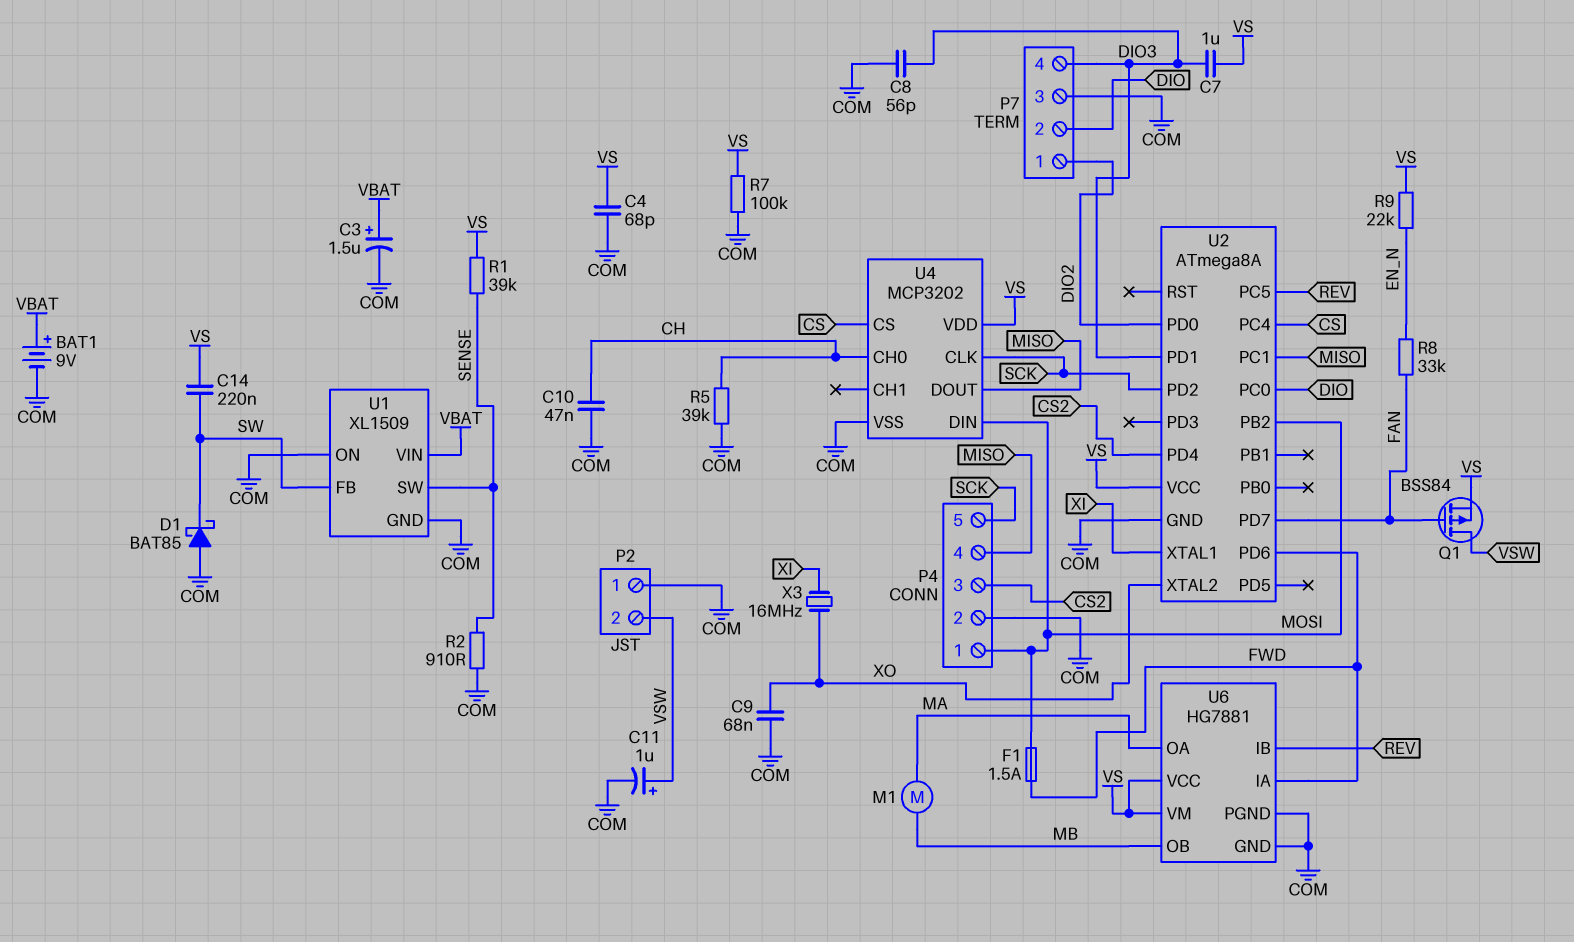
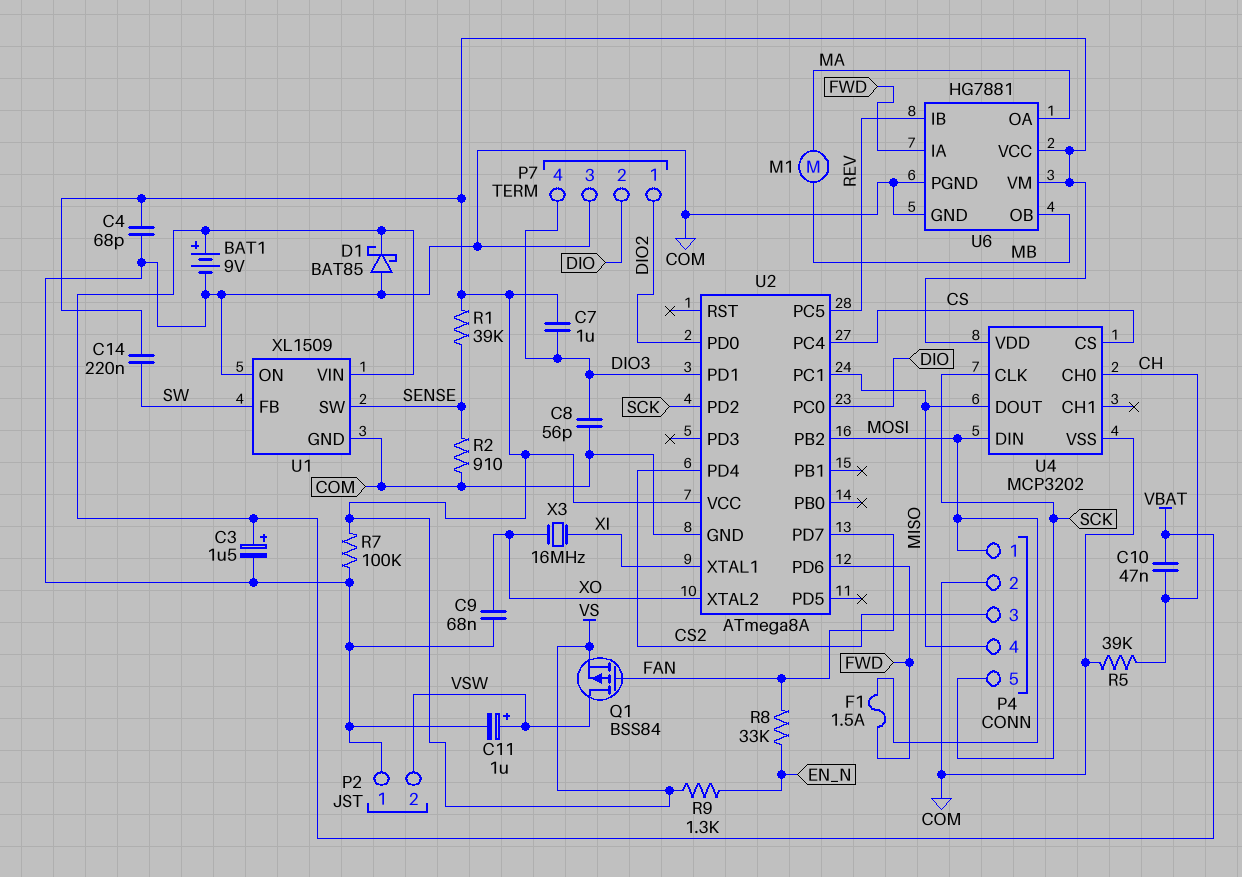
C10: 47nF (CH, COM) -> 47nF (CH, VBAT)
D1: schottky BAT85 (A COM, K SW) -> schottky BAT85 (A COM, K VBAT)
R9: 22k (EN_N, VS) -> 1.3k (EN_N, VS)

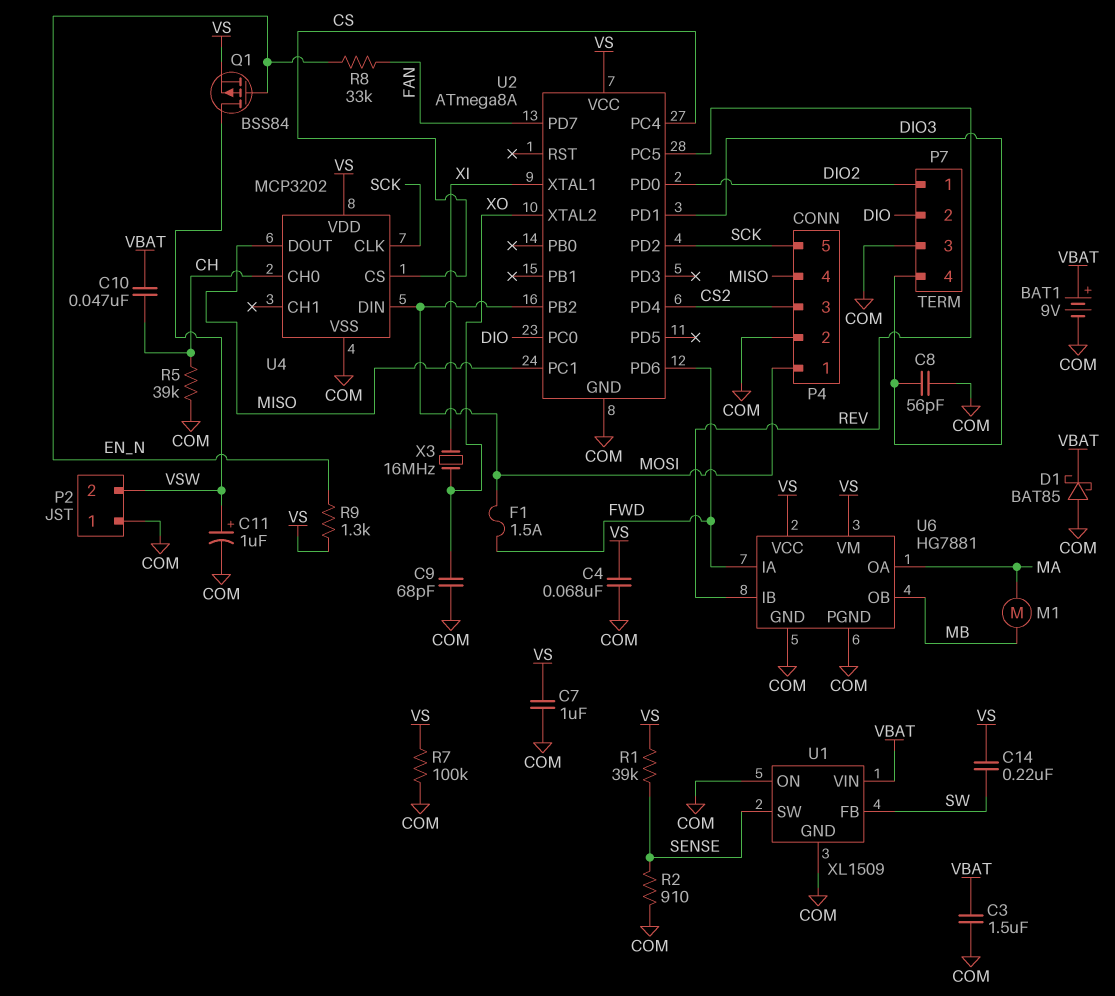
C3: 1.5uF (plus VBAT, minus COM) -> 1.5uF (COM, VBAT)
C4: 68pF (COM, VS) -> 68nF (COM, VS)
C7: 1uF (DIO3, VS) -> 1uF (COM, VS)
C9: 68nF (COM, XO) -> 68pF (COM, XO)
Q1: PMOS BSS84 (G FAN, D VSW, S VS) -> PMOS BSS84 (G EN_N, D VSW, S VS)

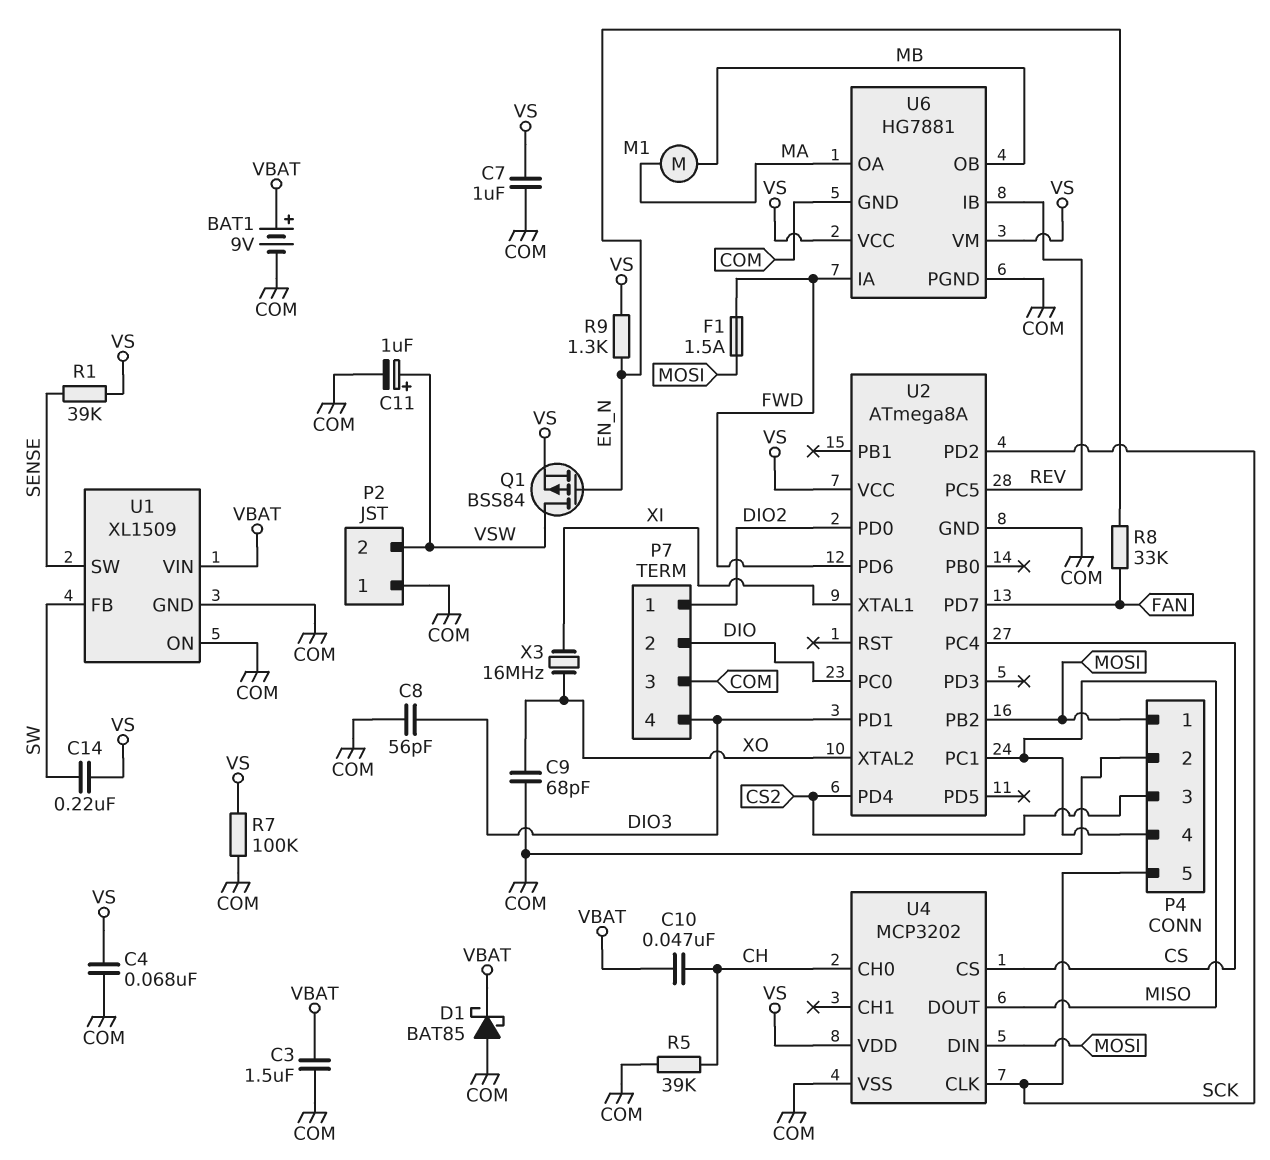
R2: 910 (COM, SENSE) -> none

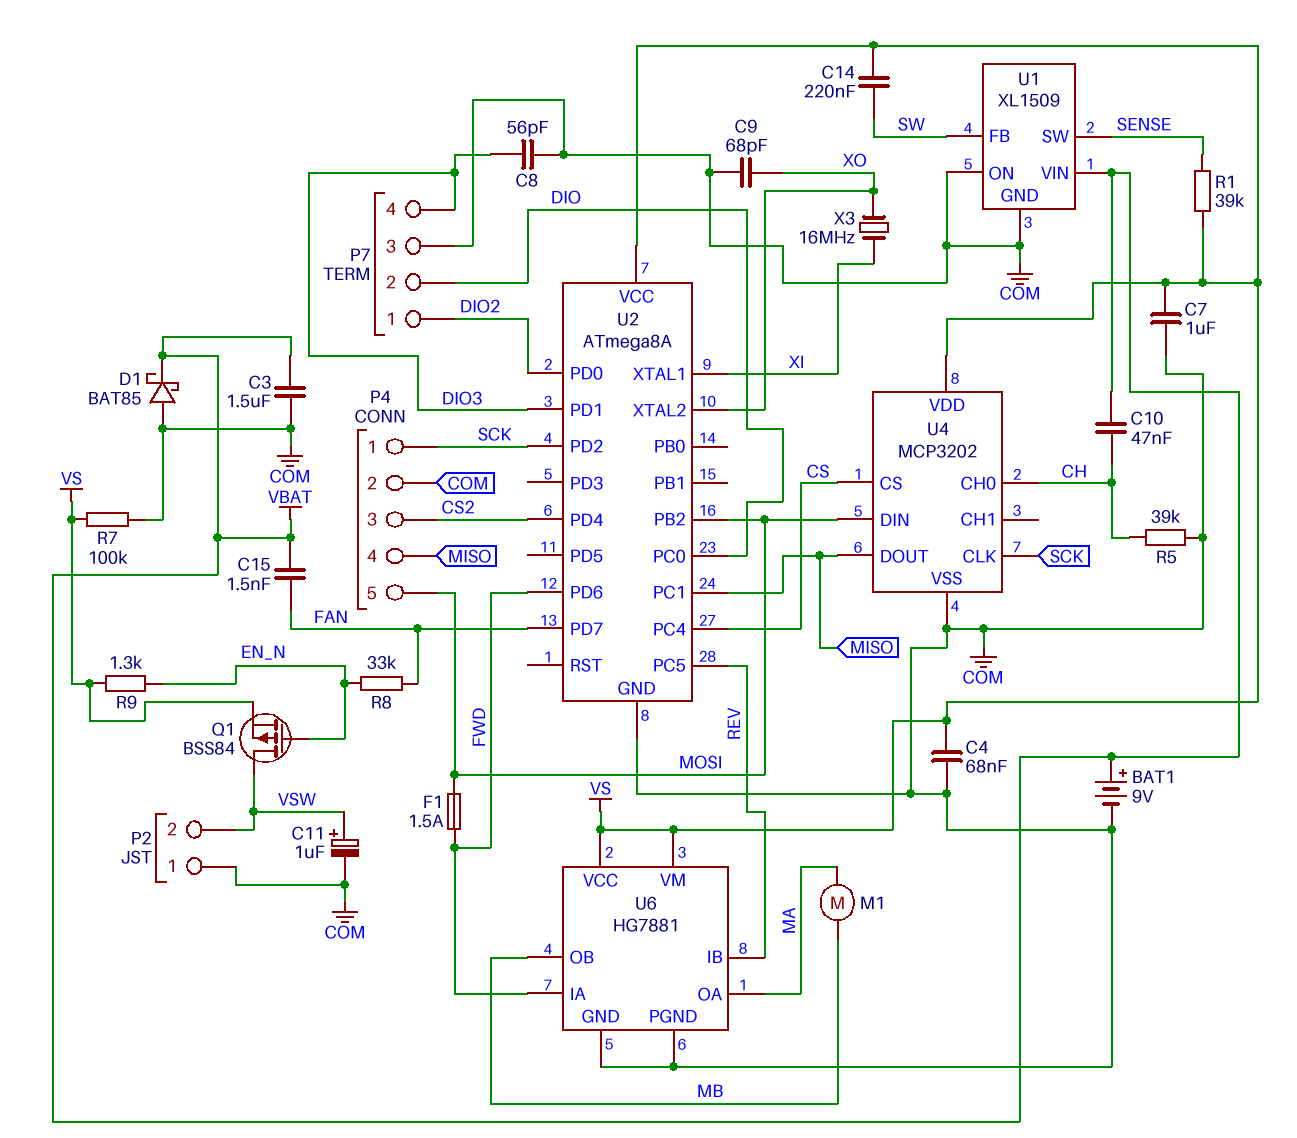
C15: none -> 1.5nF (FAN, VBAT)
P4 pin 1: MOSI -> SCK
P4 pin 5: SCK -> MOSI

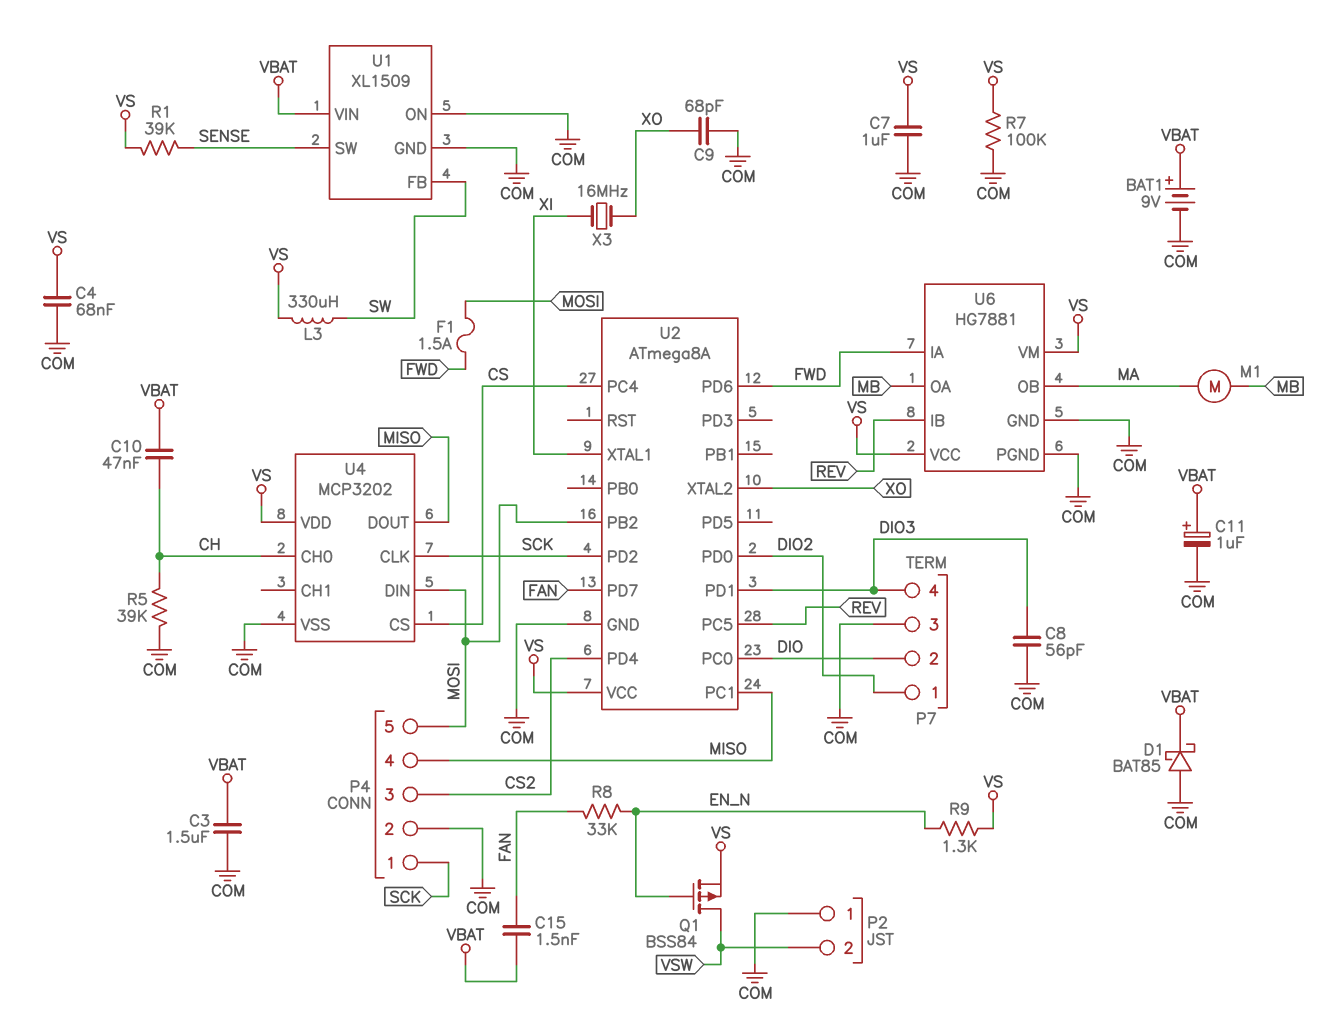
C11: 1uF (plus VSW, minus COM) -> 1uF (plus VBAT, minus COM)
C14: 220nF (SW, VS) -> none
L3: none -> 330uH (SW, VS)
U6 pin OA: MA -> MB
U6 pin OB: MB -> MA

